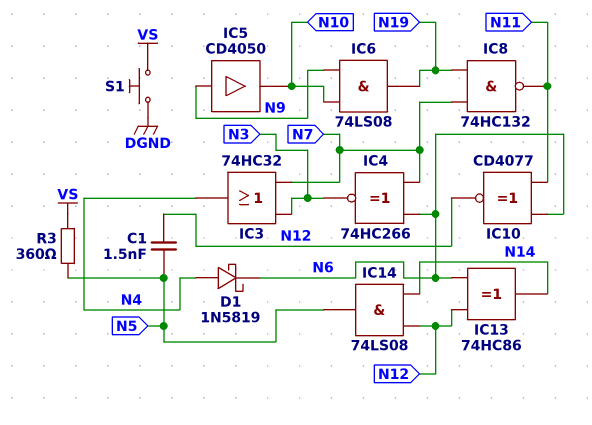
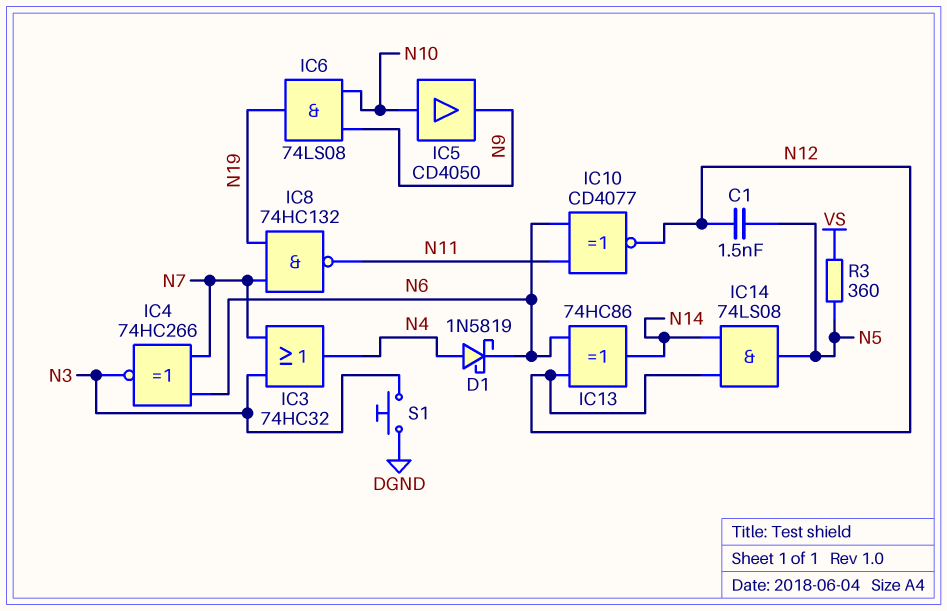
IC5: buffer CD4050 (in N9, out N10) -> buffer CD4050 (in N10, out N9)
S1: button (DGND, VS) -> button (DGND, N3)

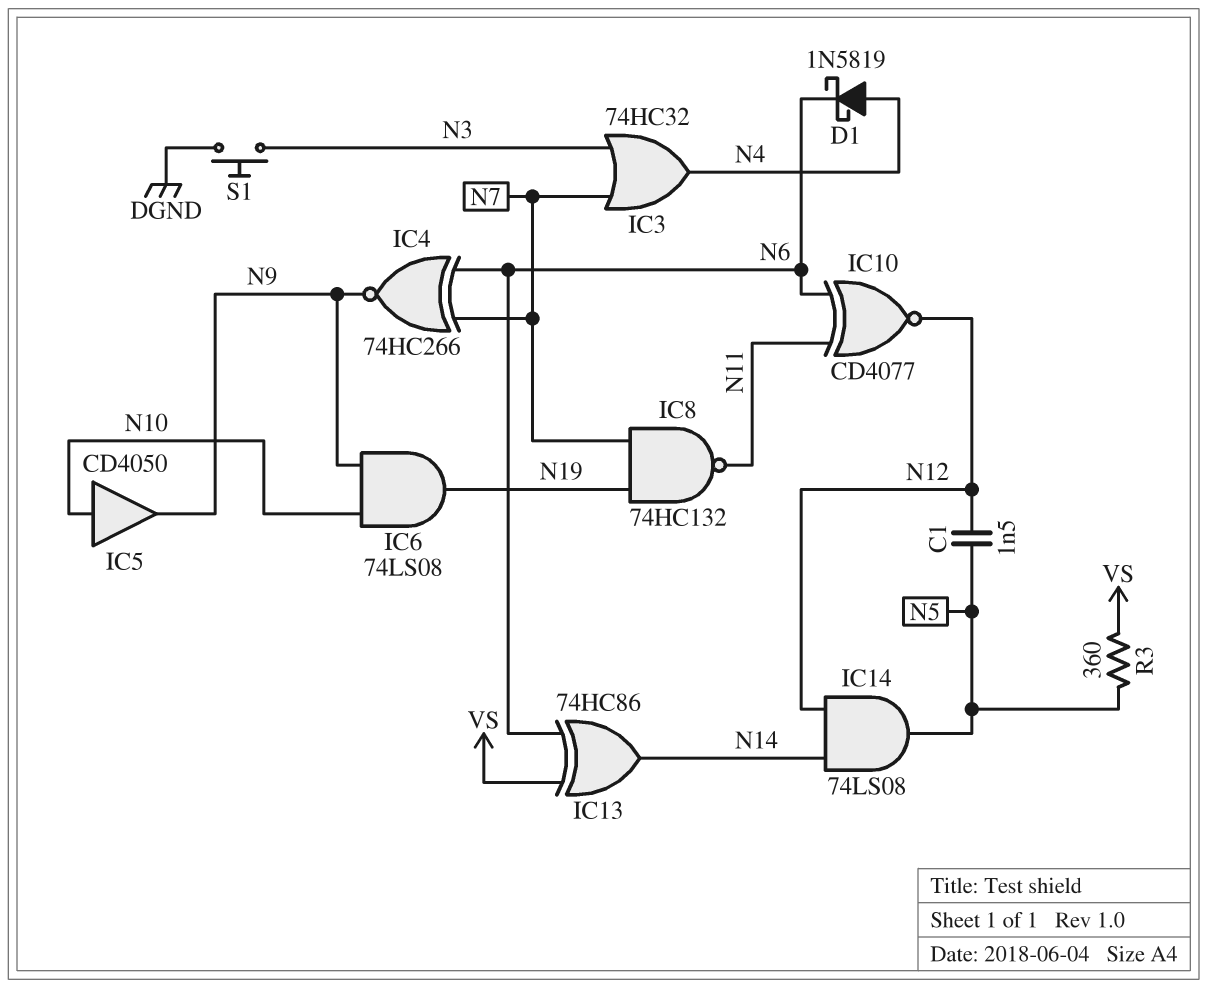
IC4: XNOR 74HC266 (in N6, in N7, out N3) -> XNOR 74HC266 (in N6, in N7, out N9)
IC13: XOR 74HC86 (in N6, in N12, out N14) -> XOR 74HC86 (in N6, in VS, out N14)

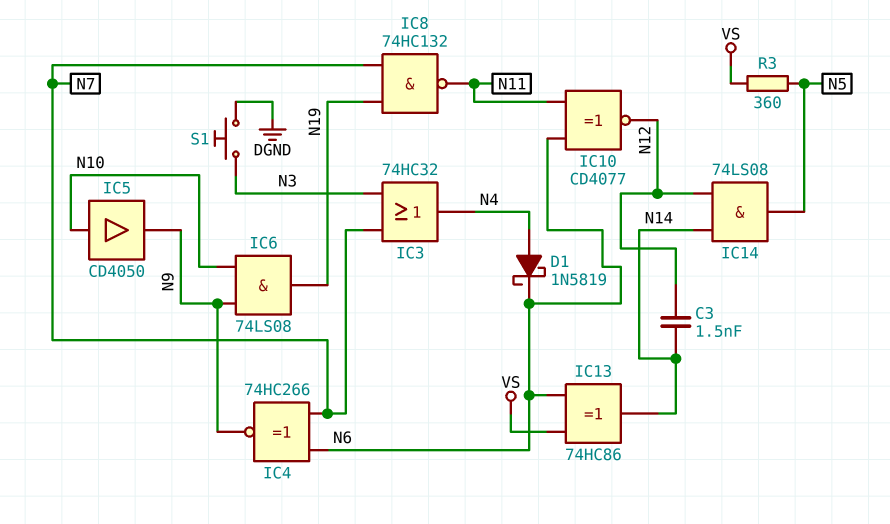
C1: 1.5nF (N5, N12) -> none
C3: none -> 1.5nF (N12, N14)

